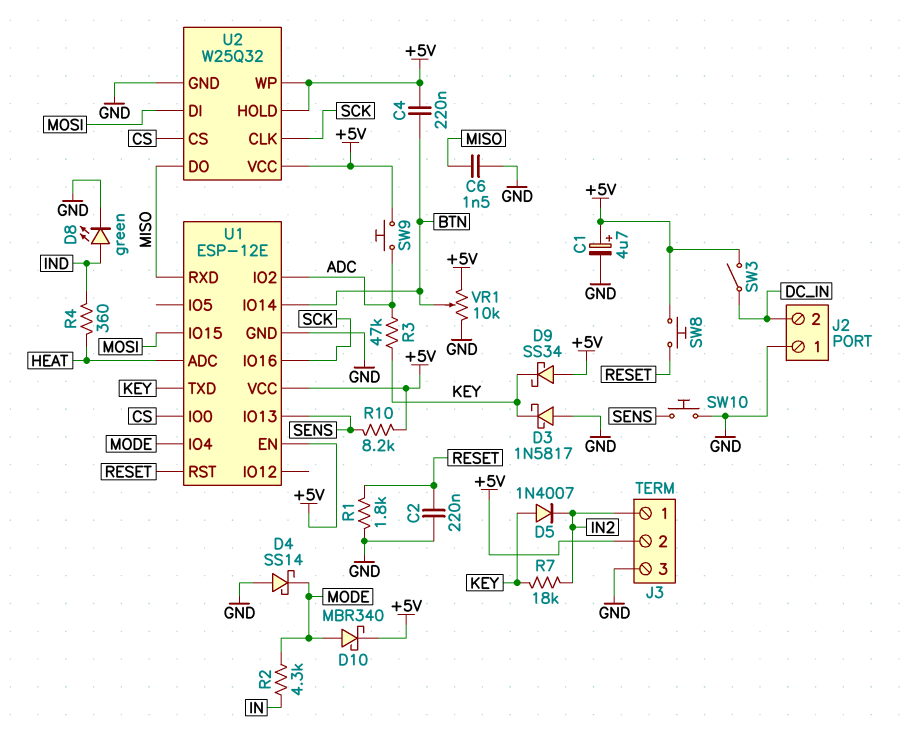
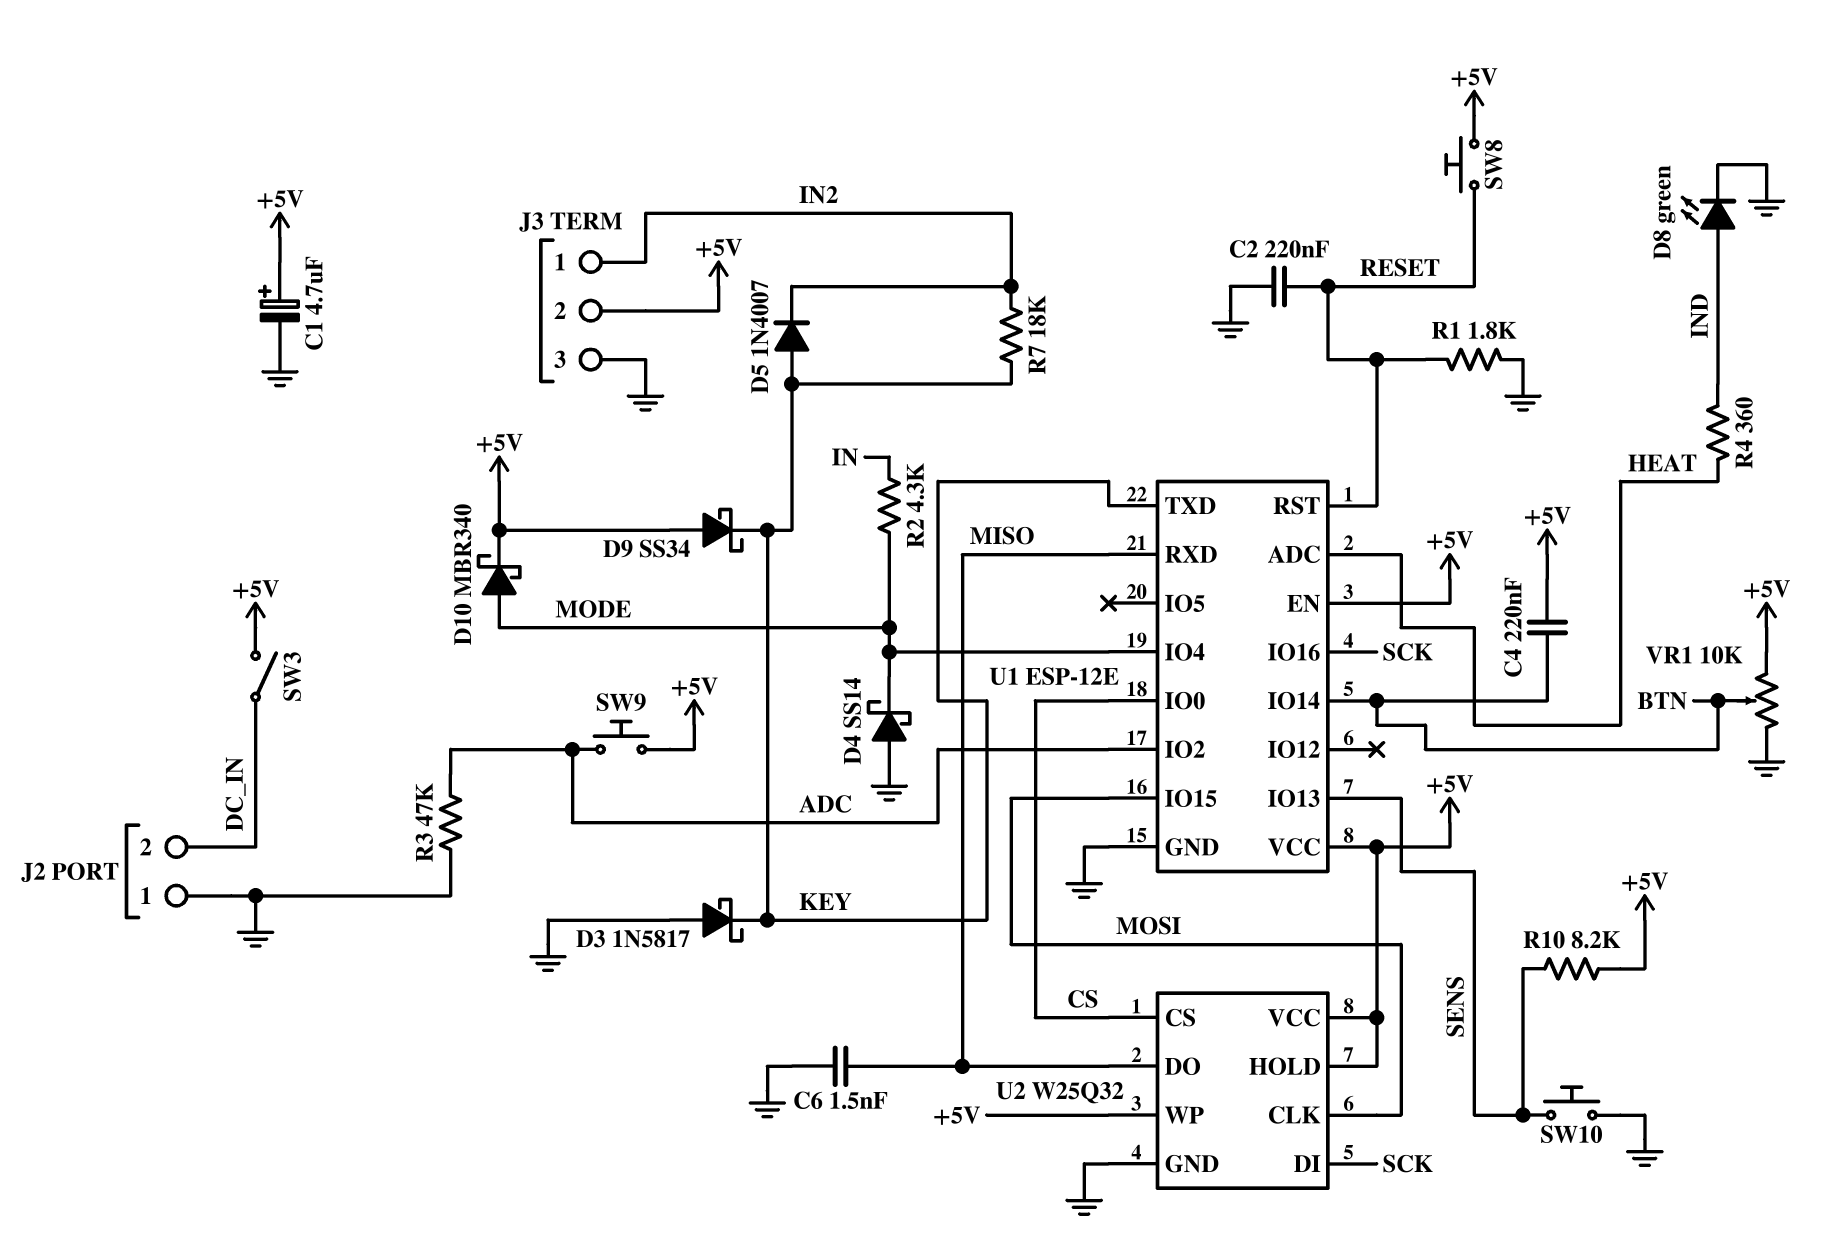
R3: 47k (ADC, KEY) -> 47k (ADC, GND)
U2 pin CLK: SCK -> MOSI
U2 pin DI: MOSI -> SCK

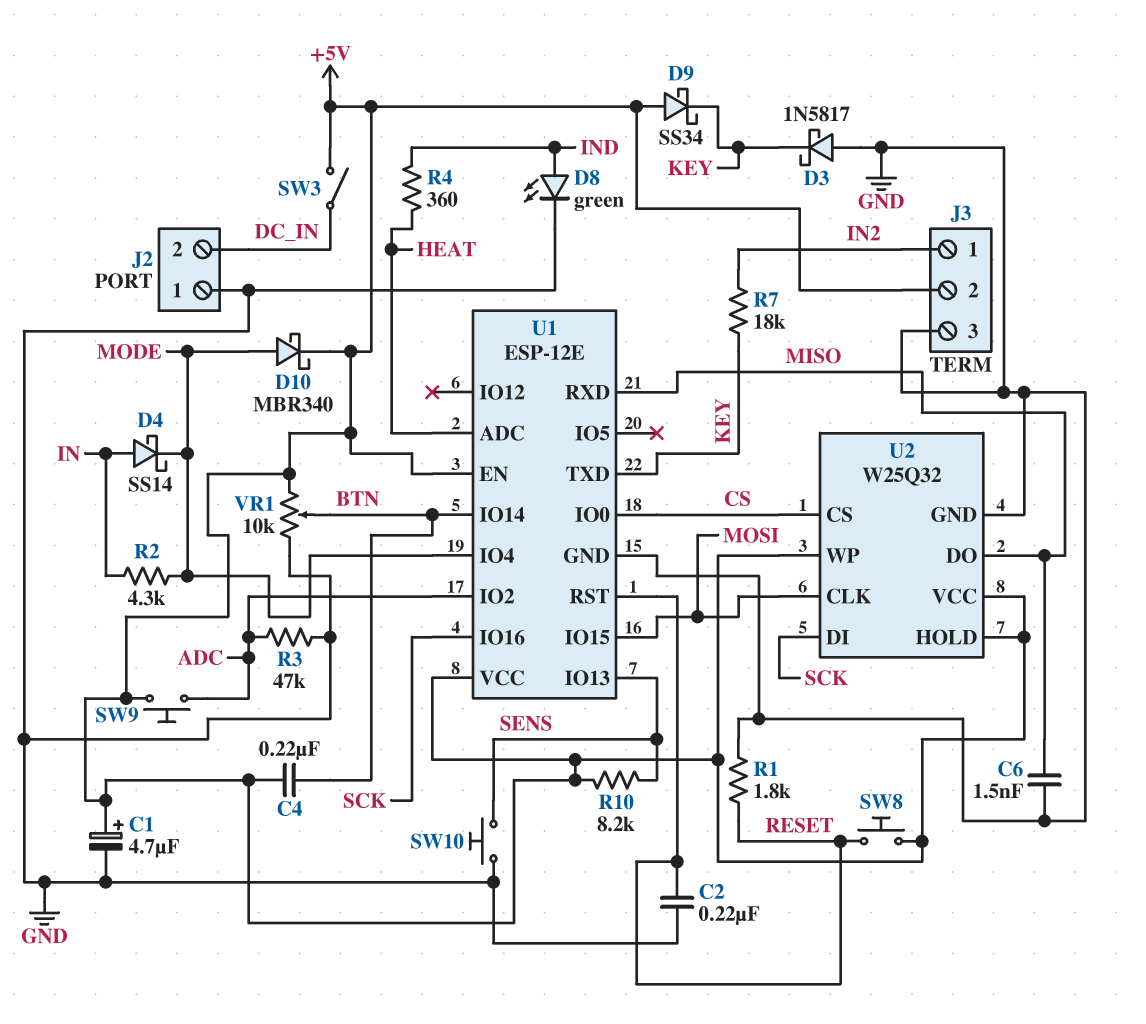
D4: schottky SS14 (A GND, K MODE) -> schottky SS14 (A IN, K MODE)
D5: diode 1N4007 (A KEY, K IN2) -> none

